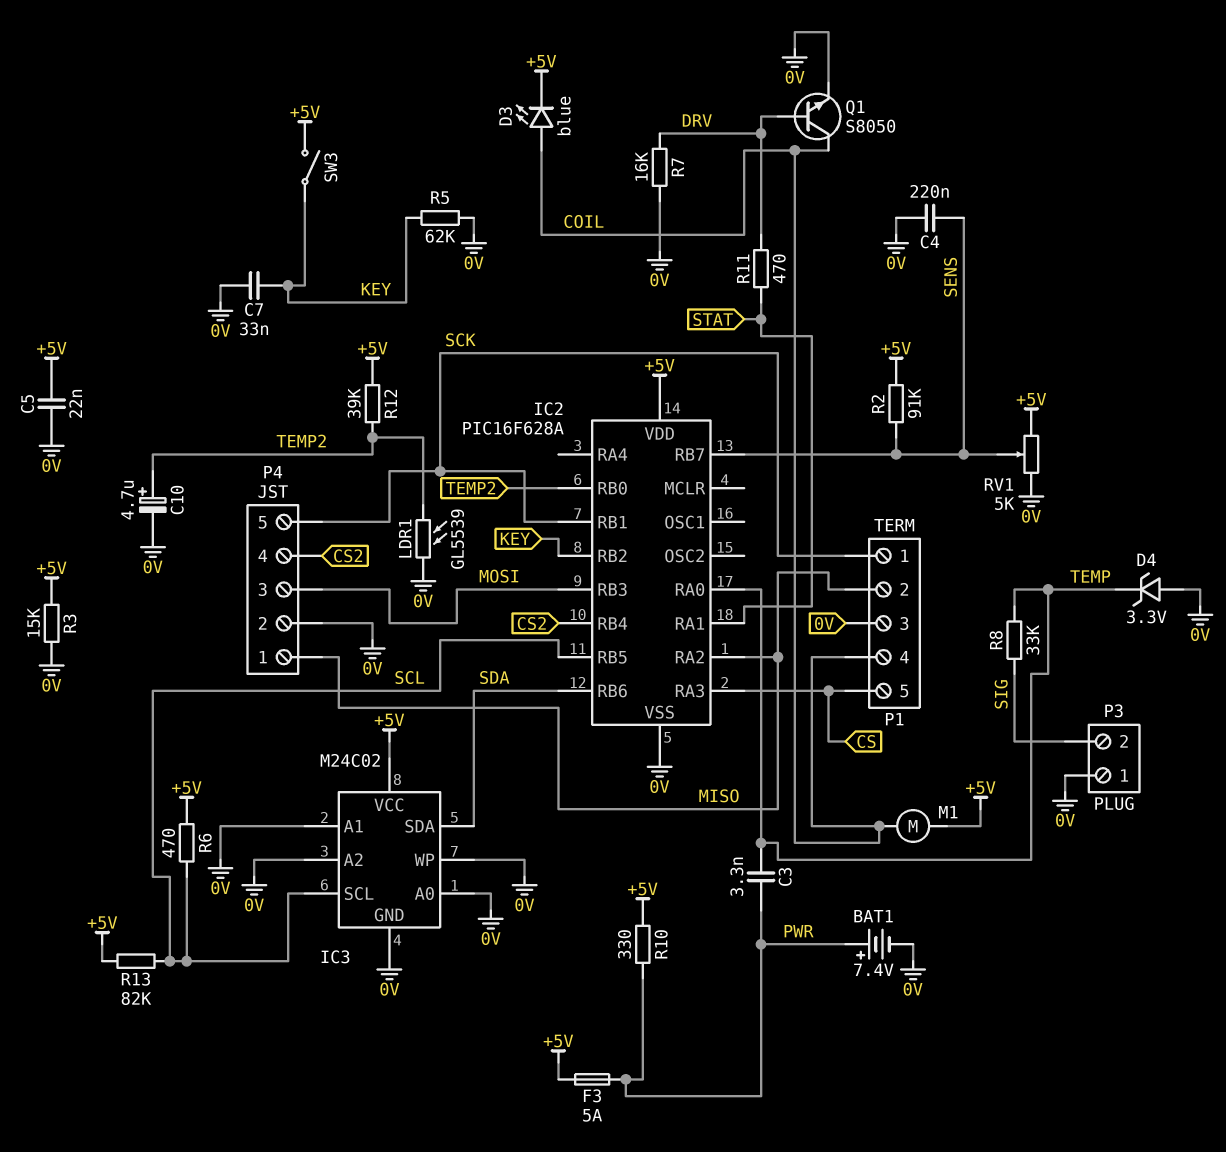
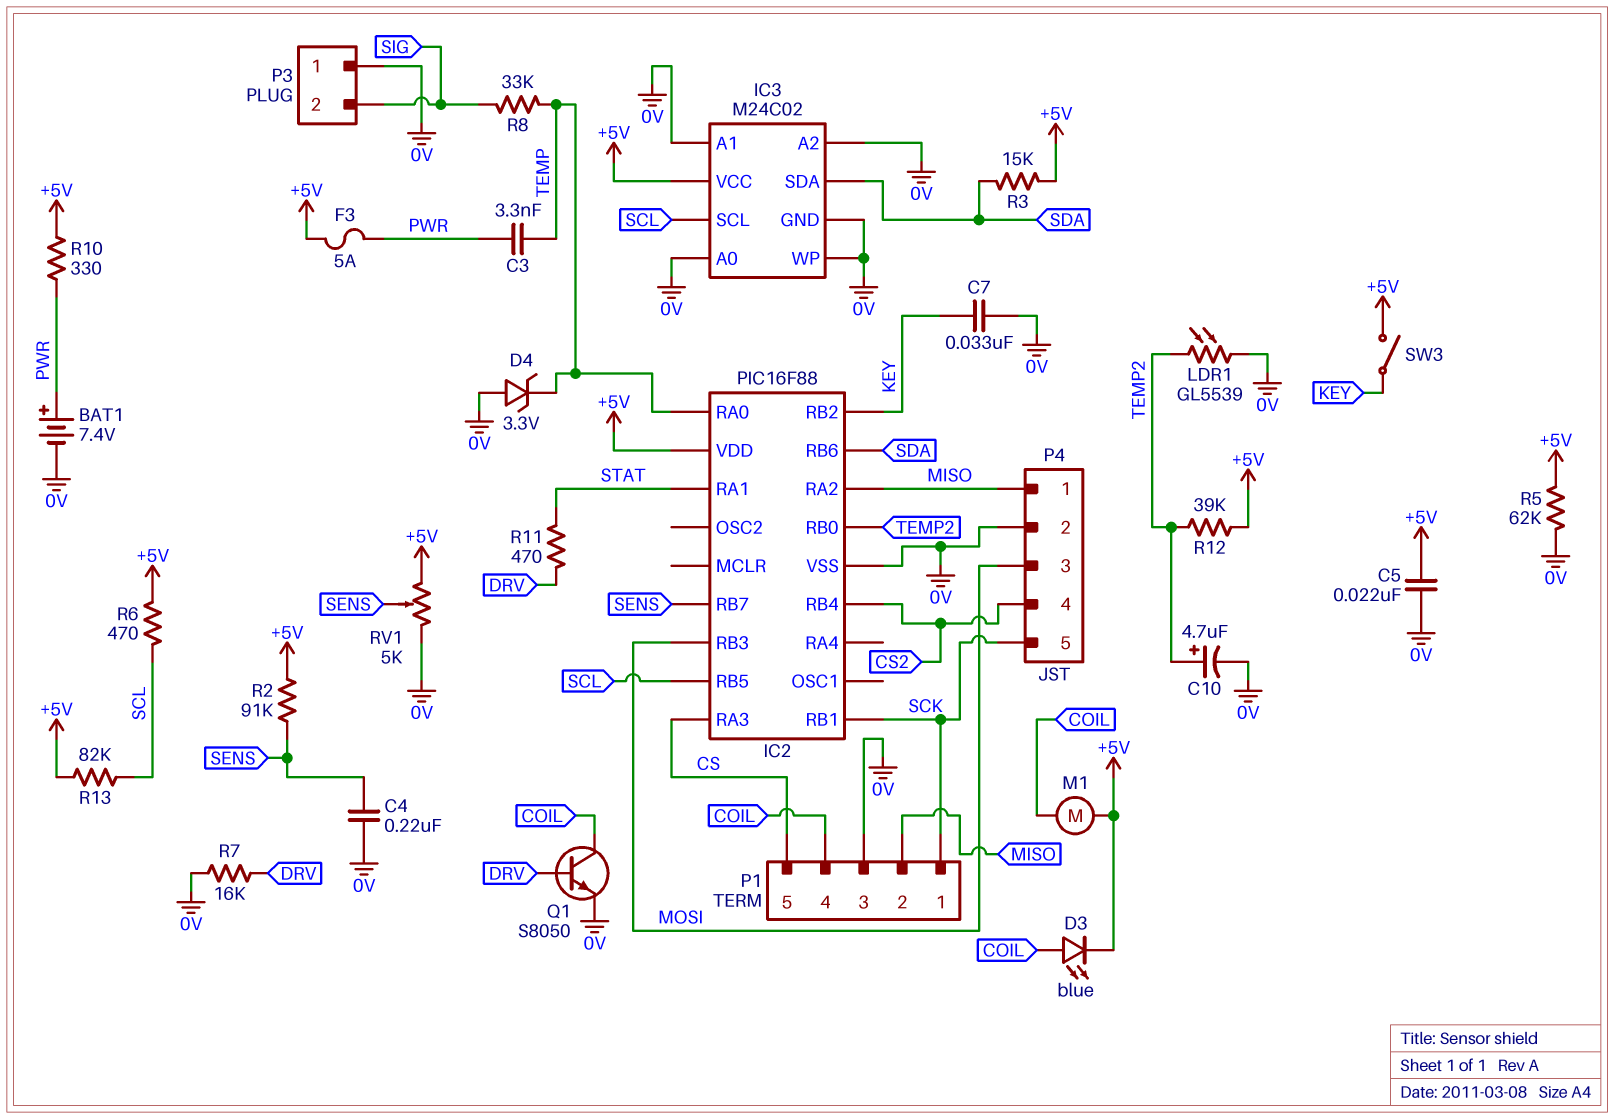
IC2: PIC16F628A -> PIC16F88
R3: 15k (+5V, 0V) -> 15k (+5V, SDA)
R5: 62k (0V, KEY) -> 62k (+5V, 0V)

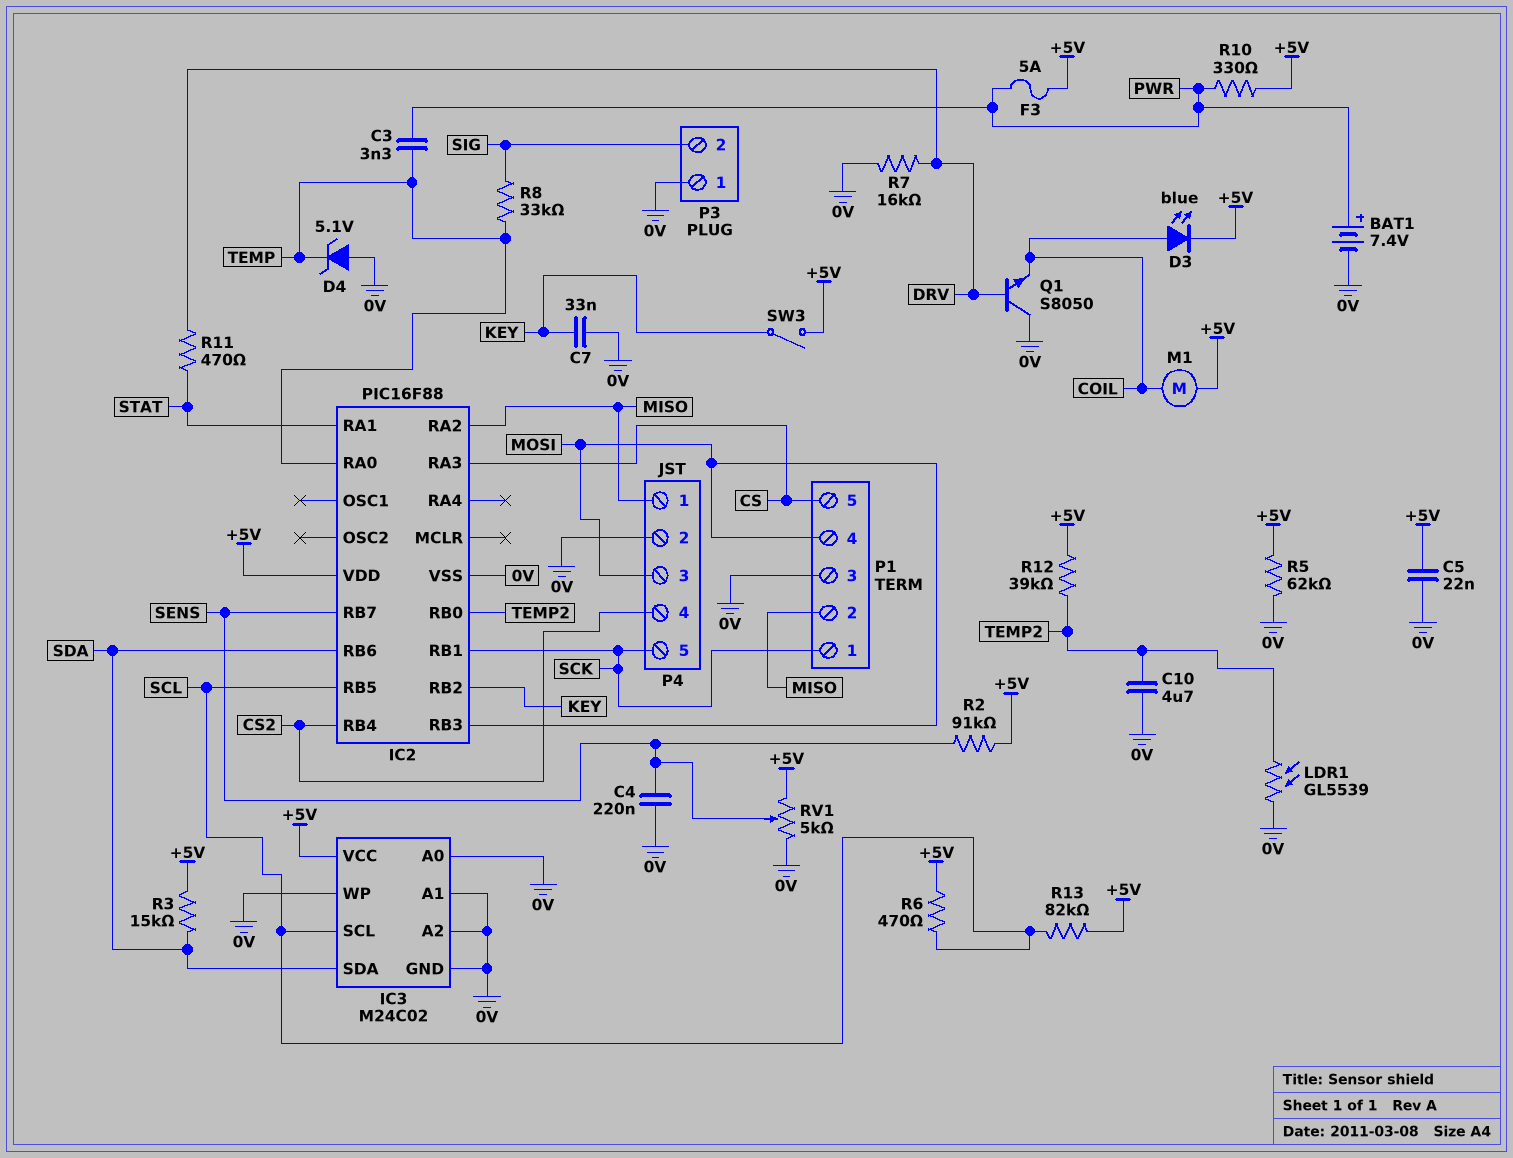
C10: 4.7uF (plus TEMP2, minus 0V) -> 4.7uF (0V, TEMP2)
D4: zener 3.3V (A 0V, K TEMP) -> zener 5.1V (A 0V, K TEMP)
P1 pin 4: COIL -> MOSI
Q1: NPN S8050 (B DRV, C COIL, E 0V) -> NPN S8050 (B DRV, C 0V, E COIL)

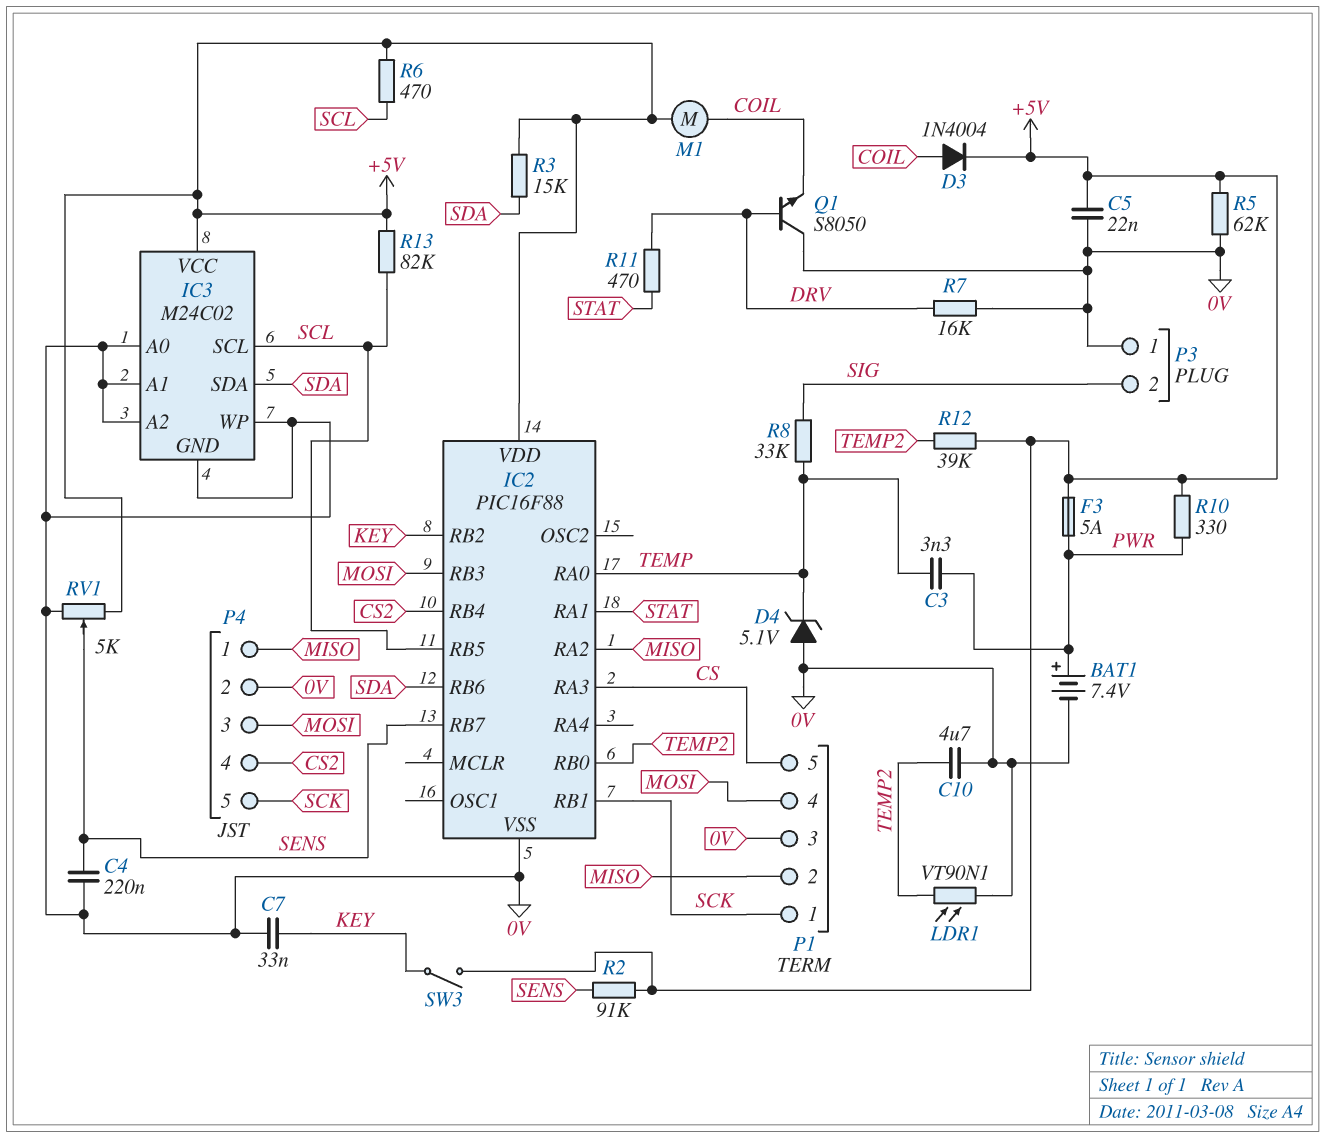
D3: LED blue (A COIL, K +5V) -> diode 1N4004 (A COIL, K +5V)
LDR1: GL5539 (0V, TEMP2) -> VT90N1 (0V, TEMP2)

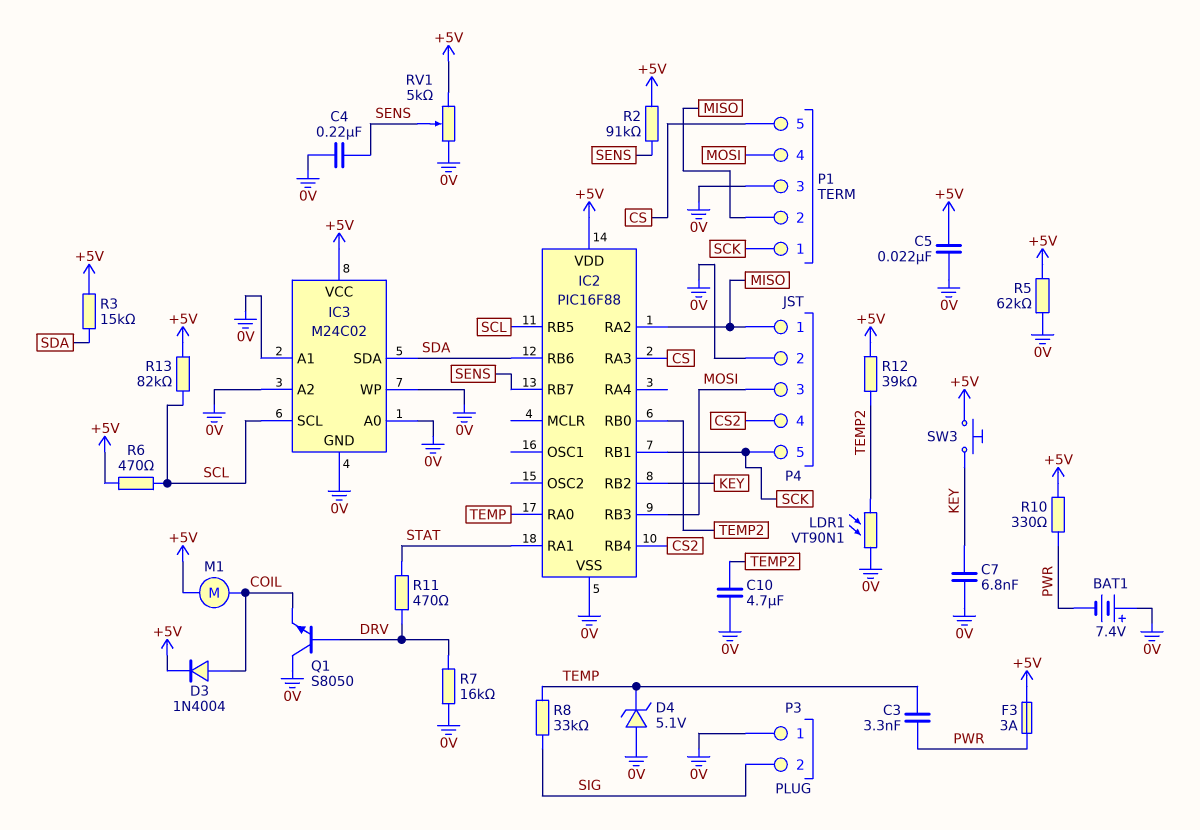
BAT1: 7.4V (plus PWR, minus 0V) -> 7.4V (plus 0V, minus PWR)
C7: 33nF (0V, KEY) -> 6.8nF (0V, KEY)
F3: 5A (+5V, PWR) -> 3A (+5V, PWR)
SW3: switch (+5V, KEY) -> button (+5V, KEY)

